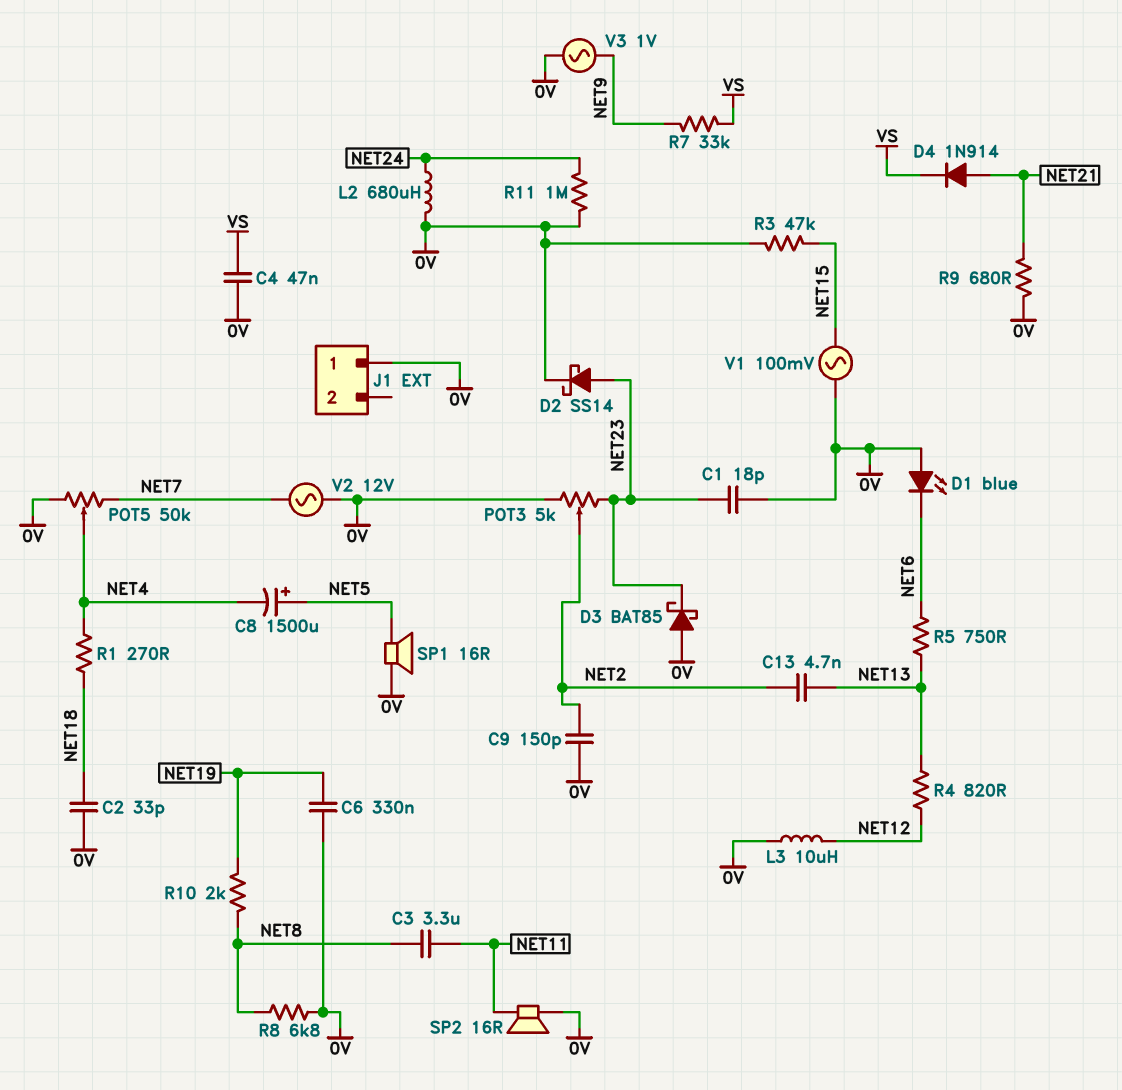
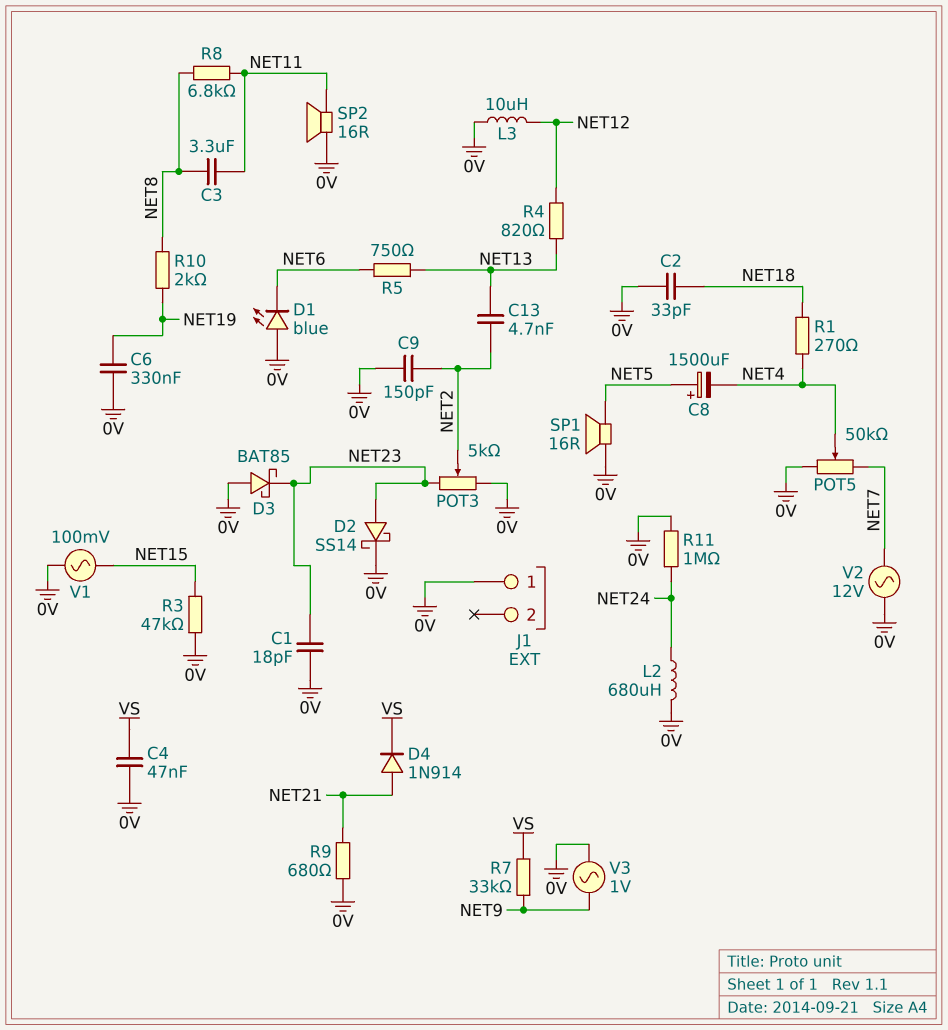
R8: 6.8k (0V, NET8) -> 6.8k (NET8, NET11)

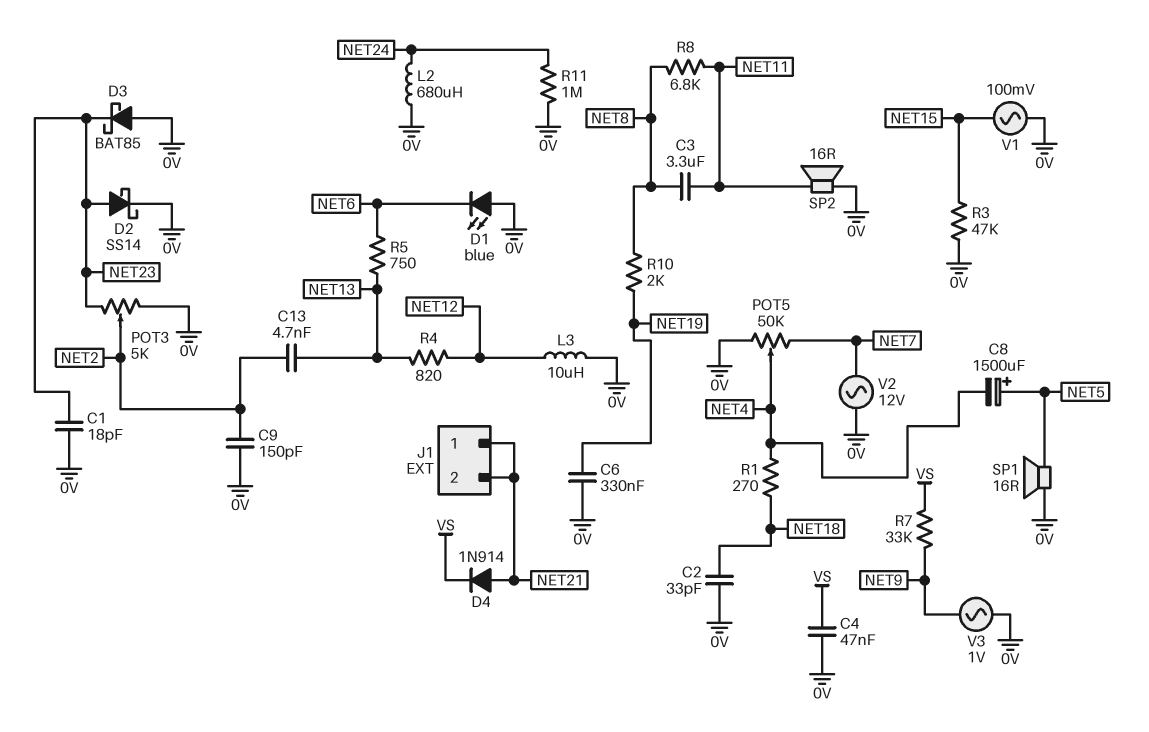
J1 pin 1: 0V -> NET21
J1 pin 2: none -> NET21
R9: 680 (0V, NET21) -> none

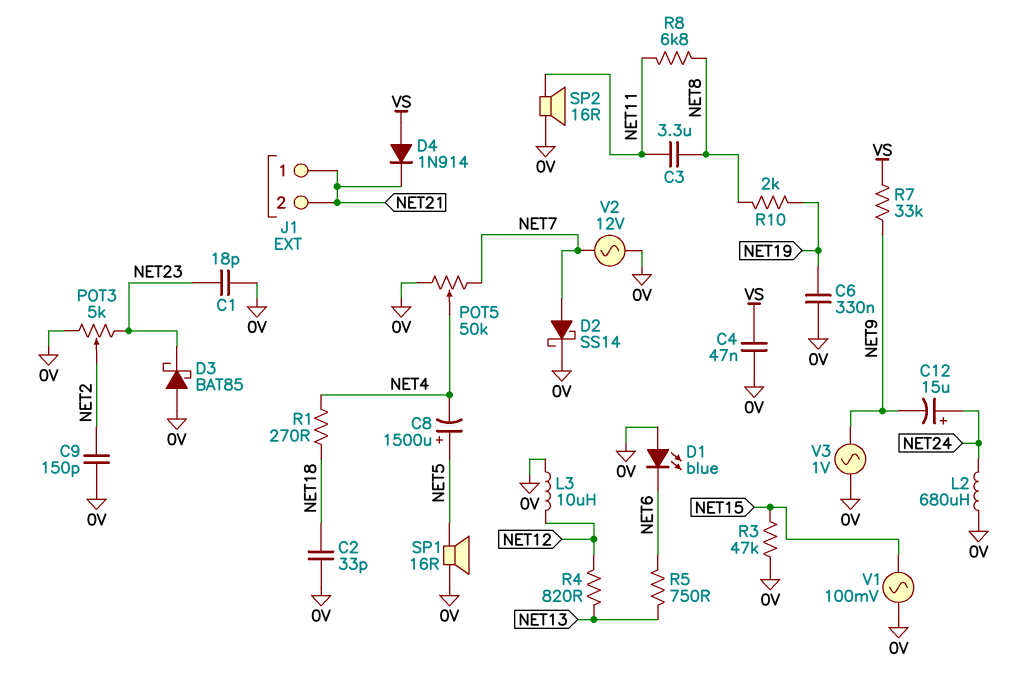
C12: none -> 15uF (plus NET24, minus NET9)
C13: 4.7nF (NET2, NET13) -> none
D2: schottky SS14 (A NET23, K 0V) -> schottky SS14 (A NET7, K 0V)
D4: diode 1N914 (A NET21, K VS) -> diode 1N914 (A VS, K NET21)
R11: 1M (0V, NET24) -> none

